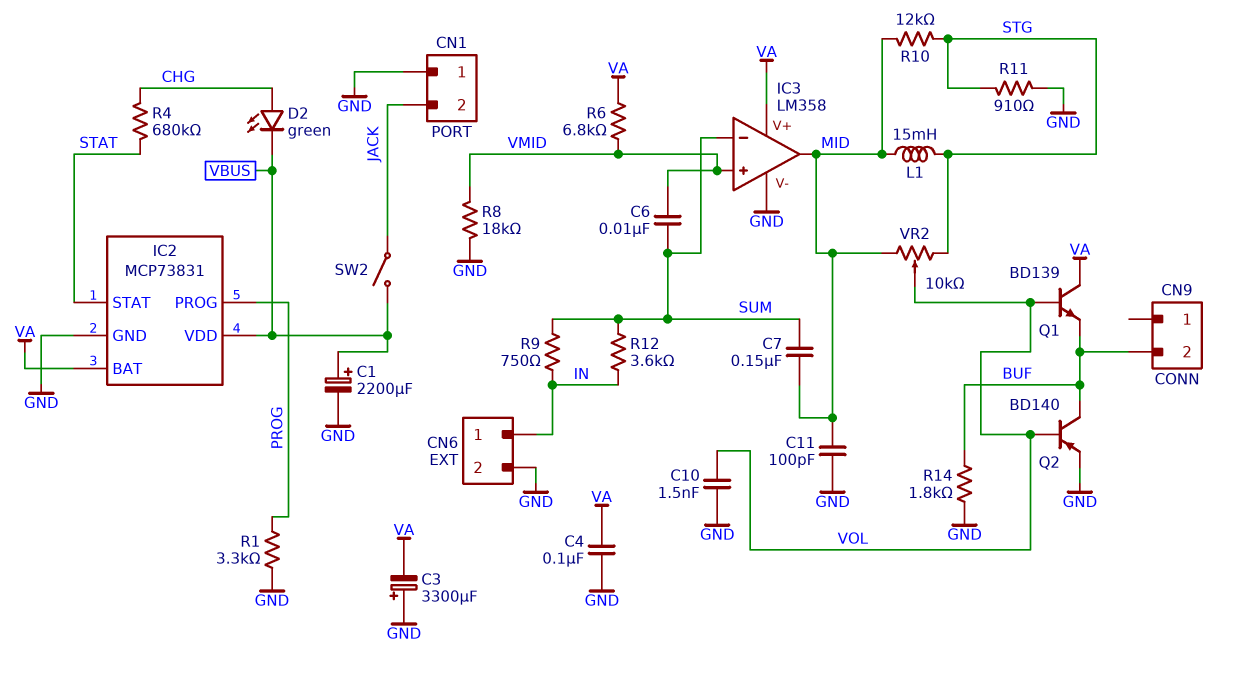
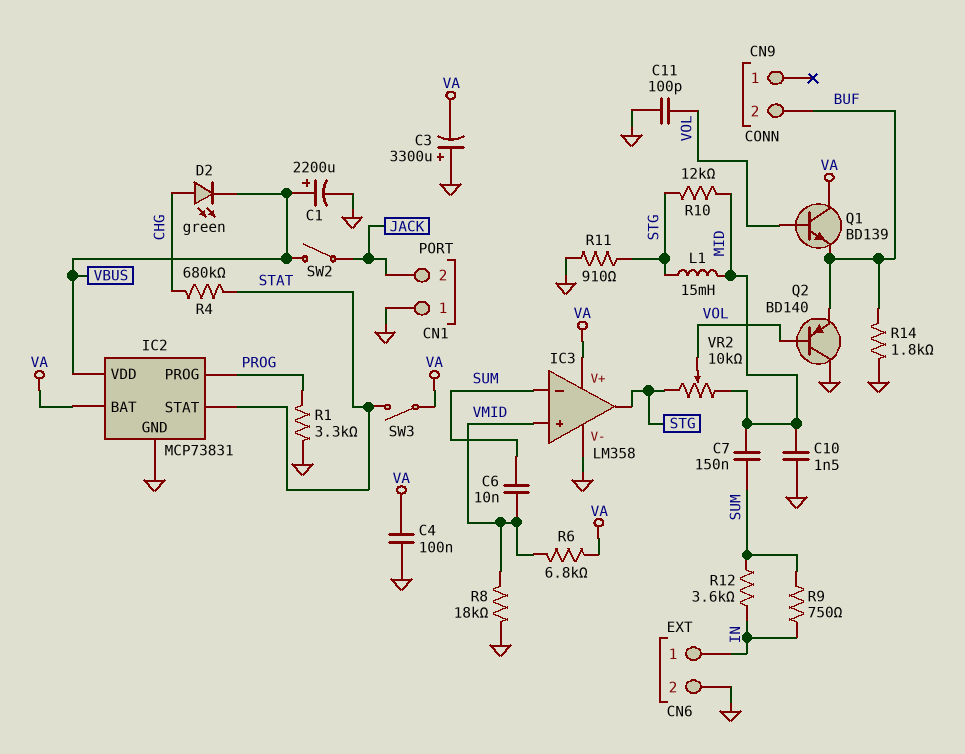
C10: 1.5nF (GND, VOL) -> 1.5nF (GND, MID)
C11: 100pF (GND, MID) -> 100pF (GND, VOL)
IC3 pin out: MID -> STG
Q2: PNP BD140 (B VOL, C BUF, E GND) -> PNP BD140 (B VOL, C GND, E BUF)
SW3: none -> switch (STAT, VA)

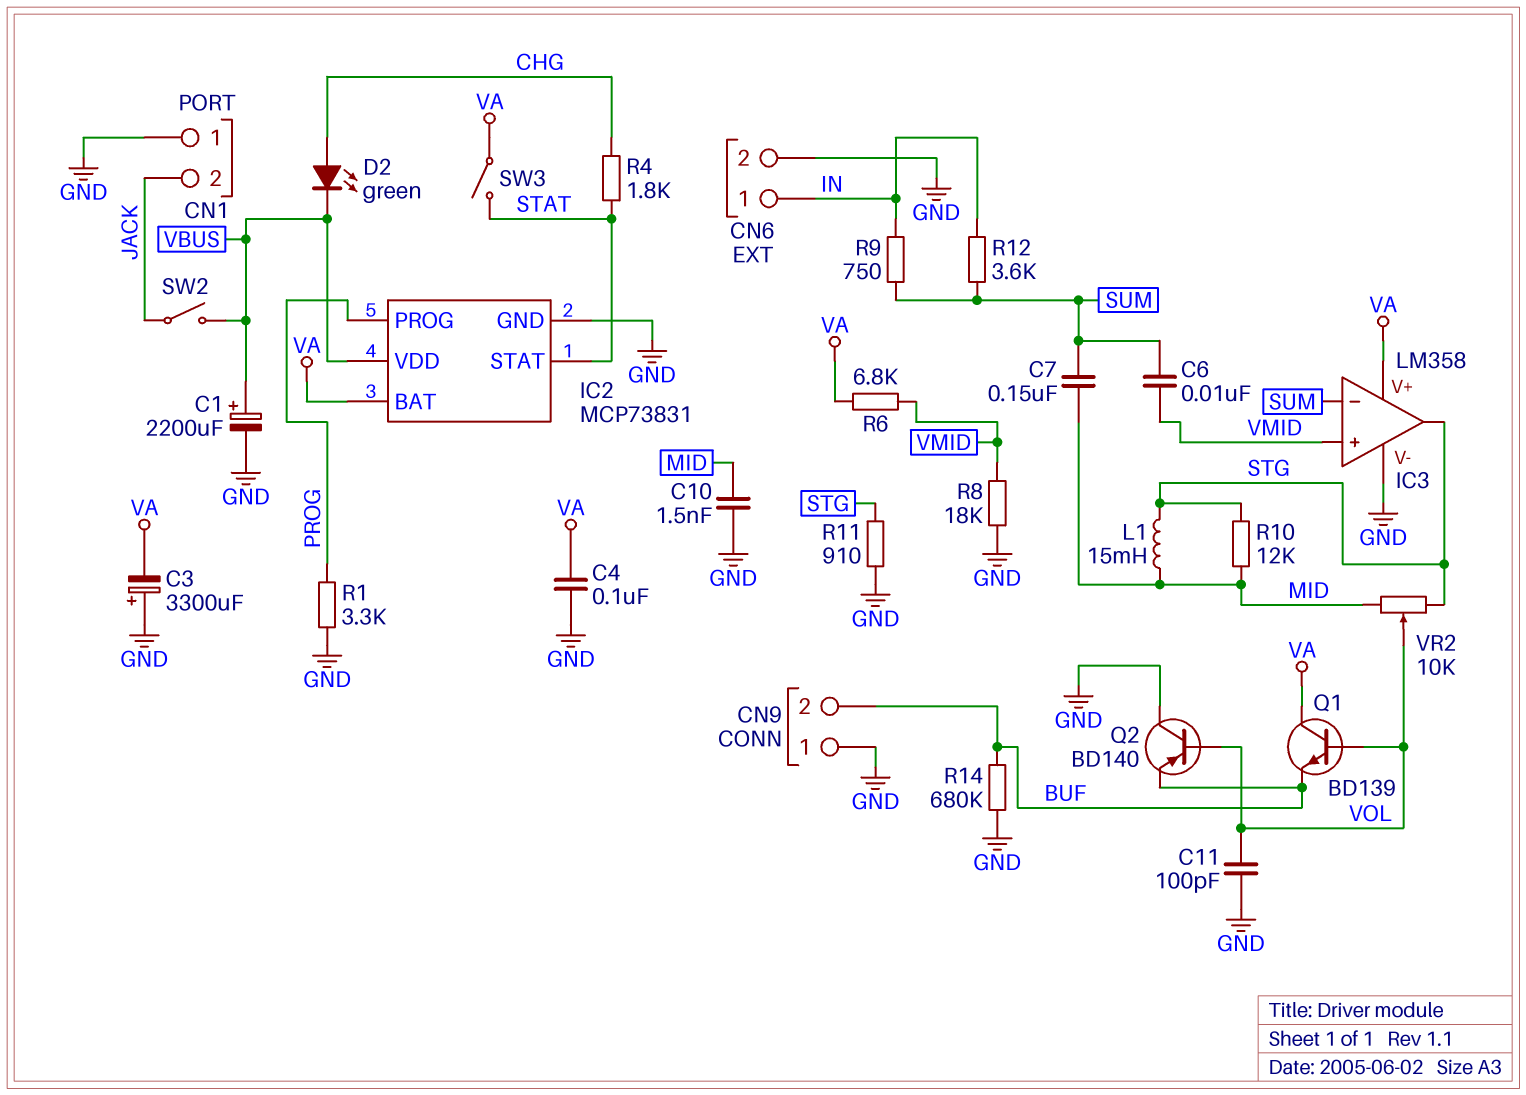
CN9 pin 1: none -> GND
R4: 680k (CHG, STAT) -> 1.8k (CHG, STAT)
R14: 1.8k (BUF, GND) -> 680k (BUF, GND)

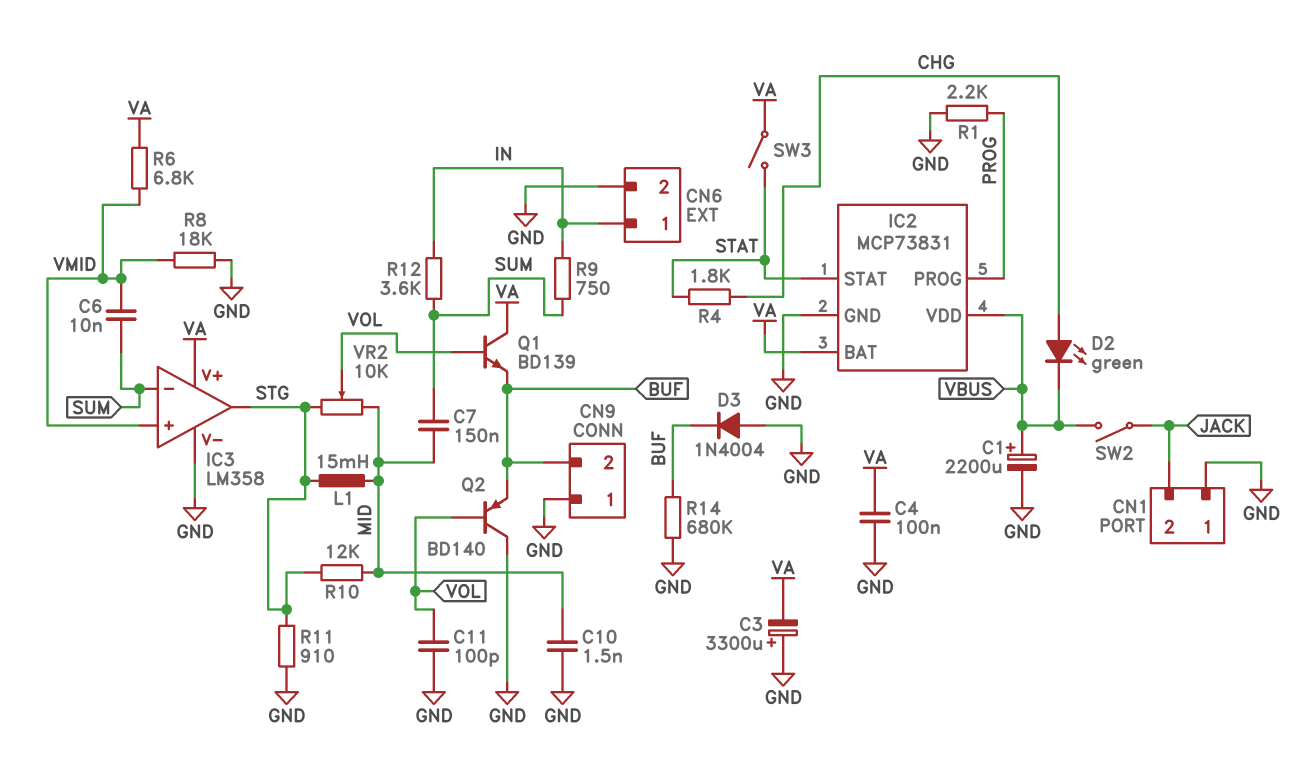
D3: none -> diode 1N4004 (A GND, K BUF)
R1: 3.3k (GND, PROG) -> 2.2k (GND, PROG)

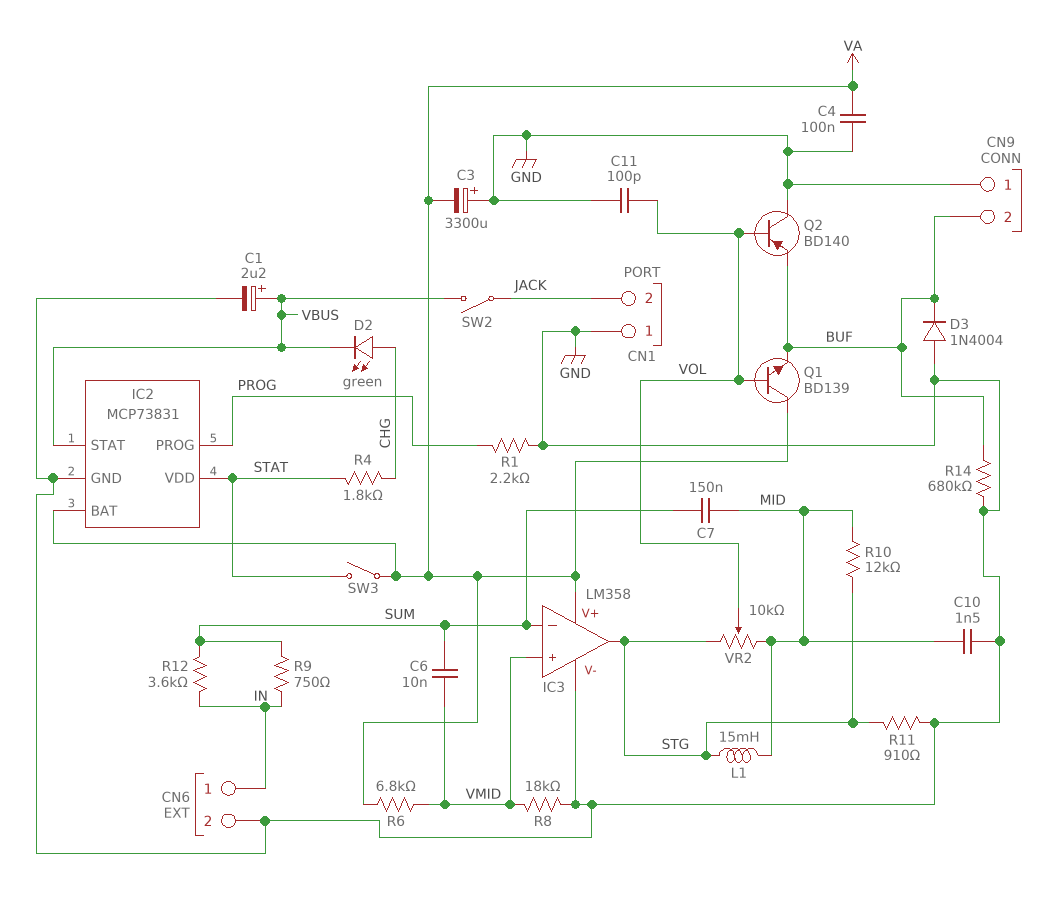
C1: 2200uF (plus VBUS, minus GND) -> 2.2uF (plus VBUS, minus GND)
IC2 pin STAT: STAT -> VBUS
IC2 pin VDD: VBUS -> STAT

